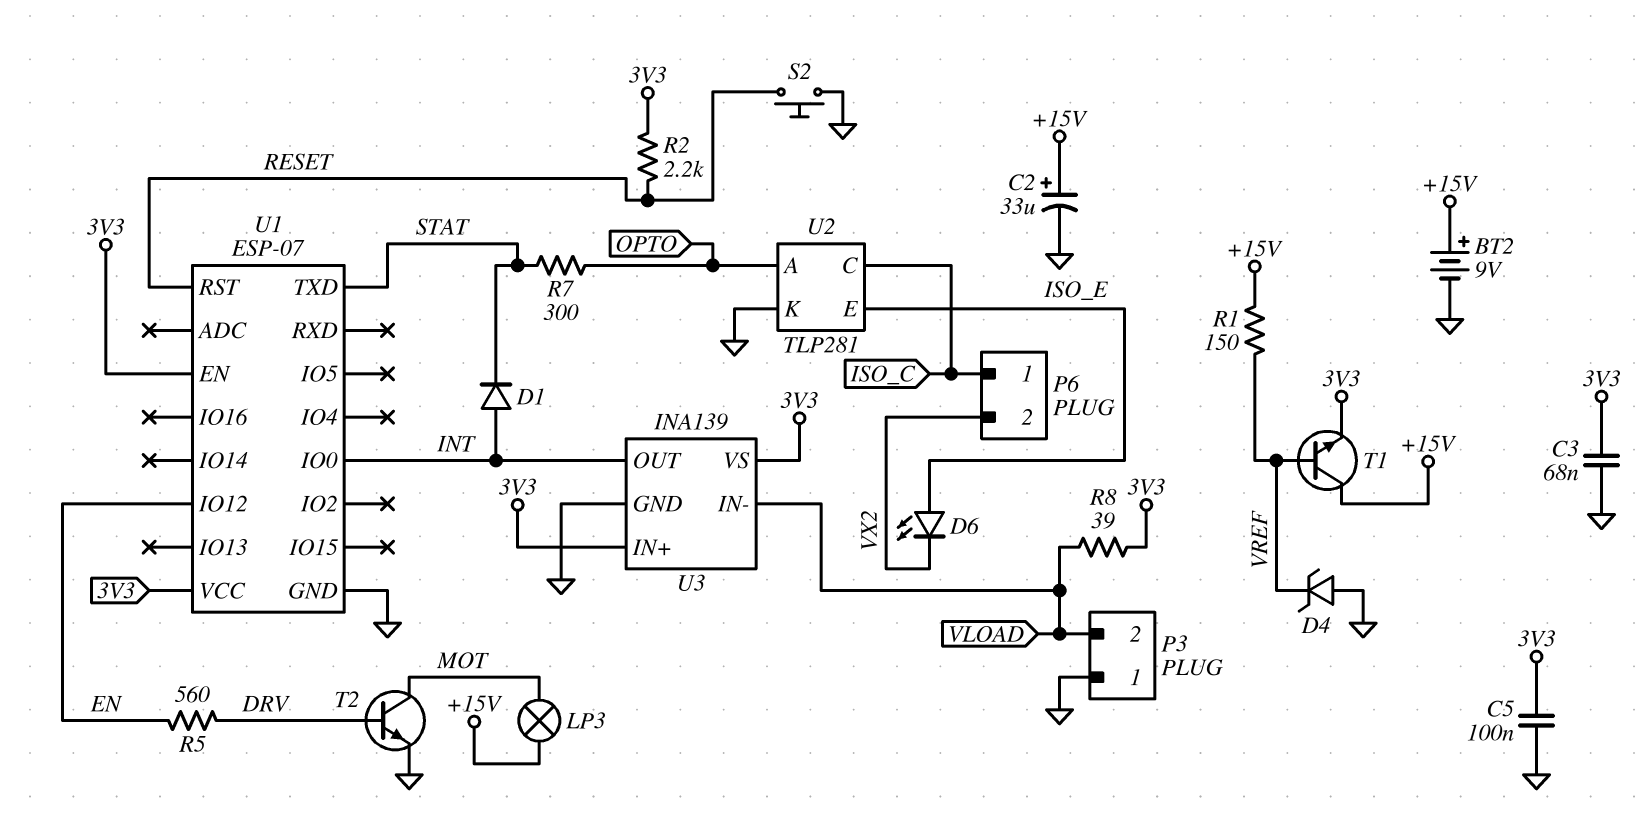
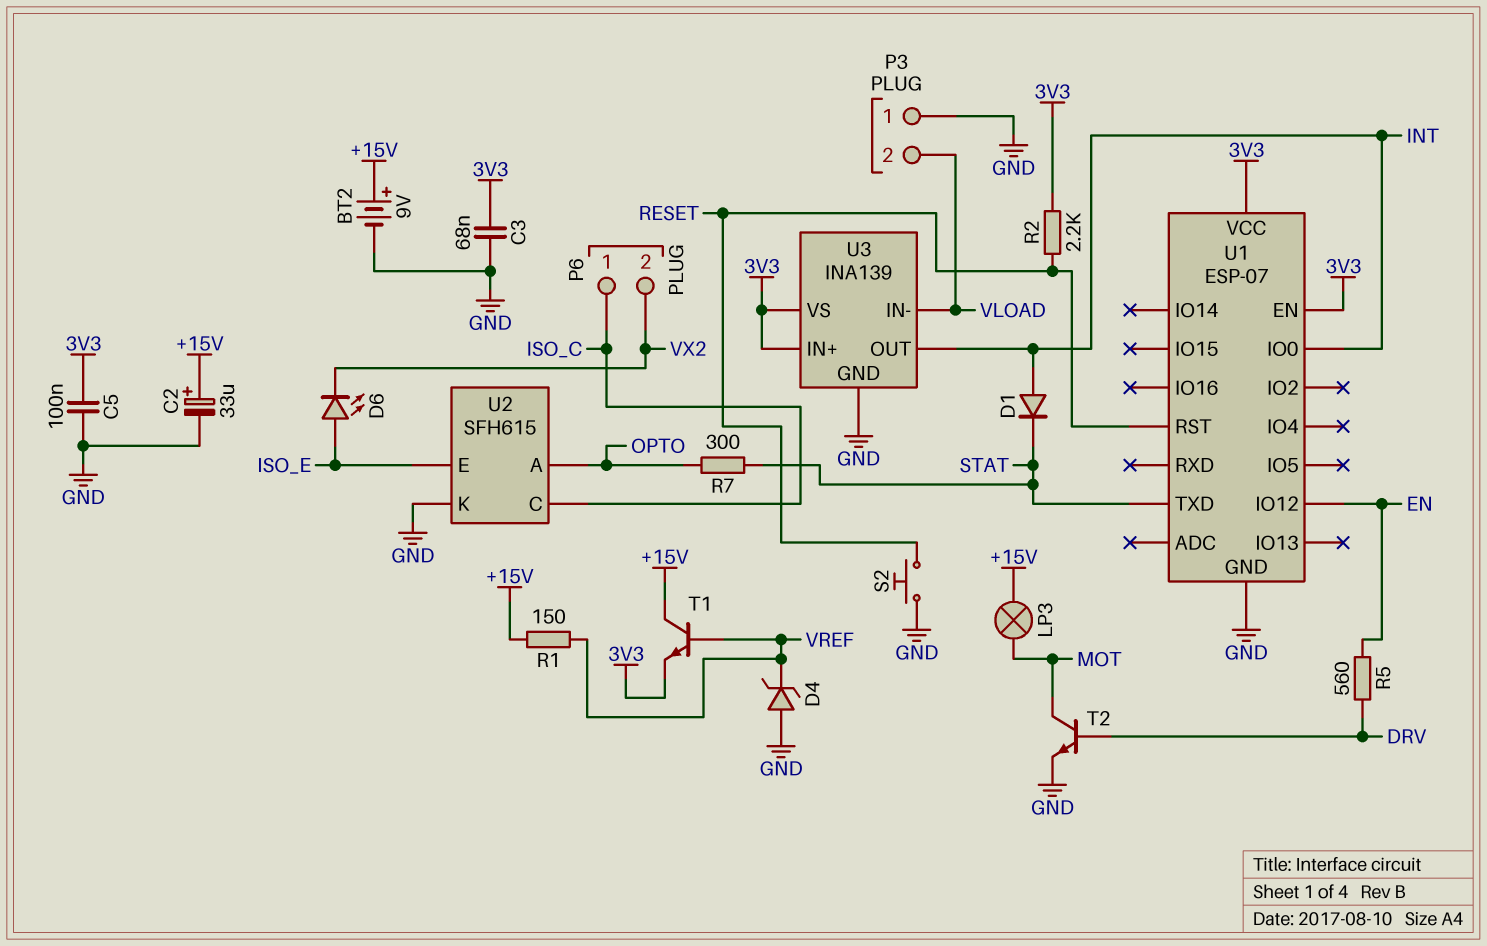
R8: 39 (3V3, VLOAD) -> none
U2: TLP281 -> SFH615

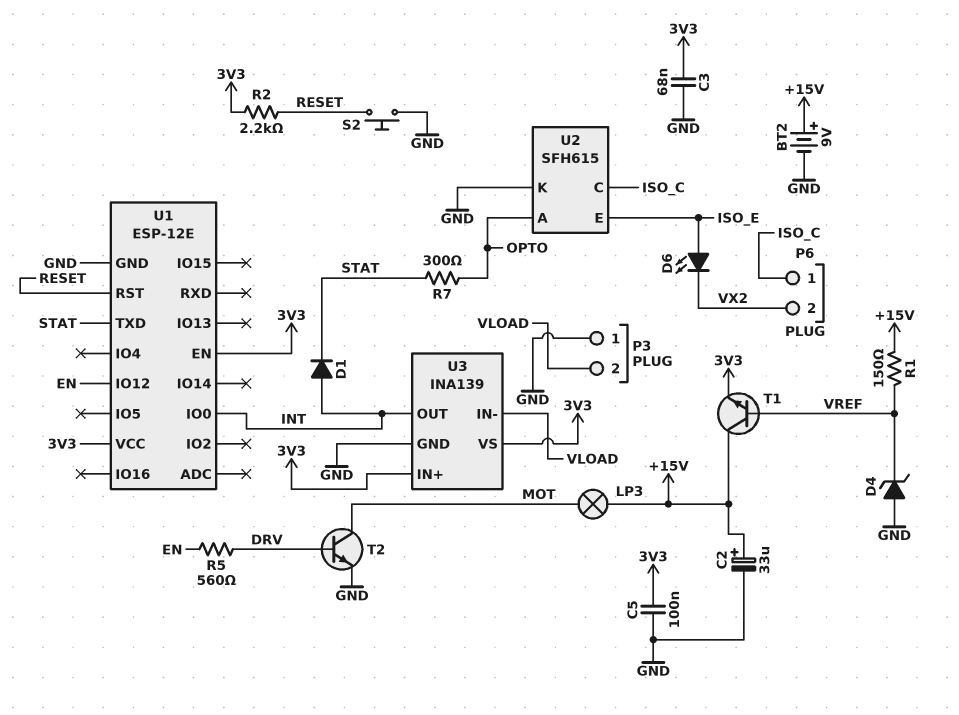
U1: ESP-07 -> ESP-12E

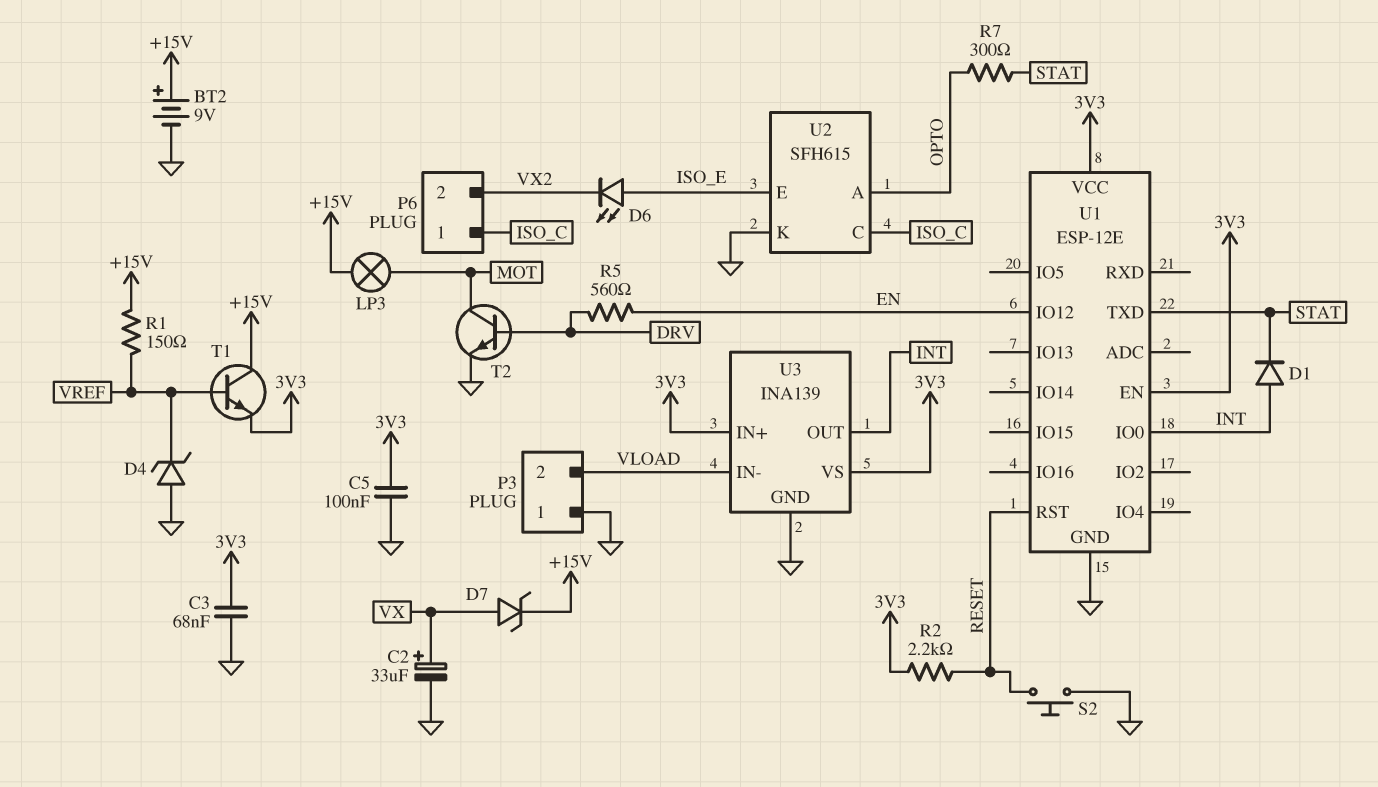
C2: 33uF (plus +15V, minus GND) -> 33uF (plus VX, minus GND)
D7: none -> zener (A VX, K +15V)

